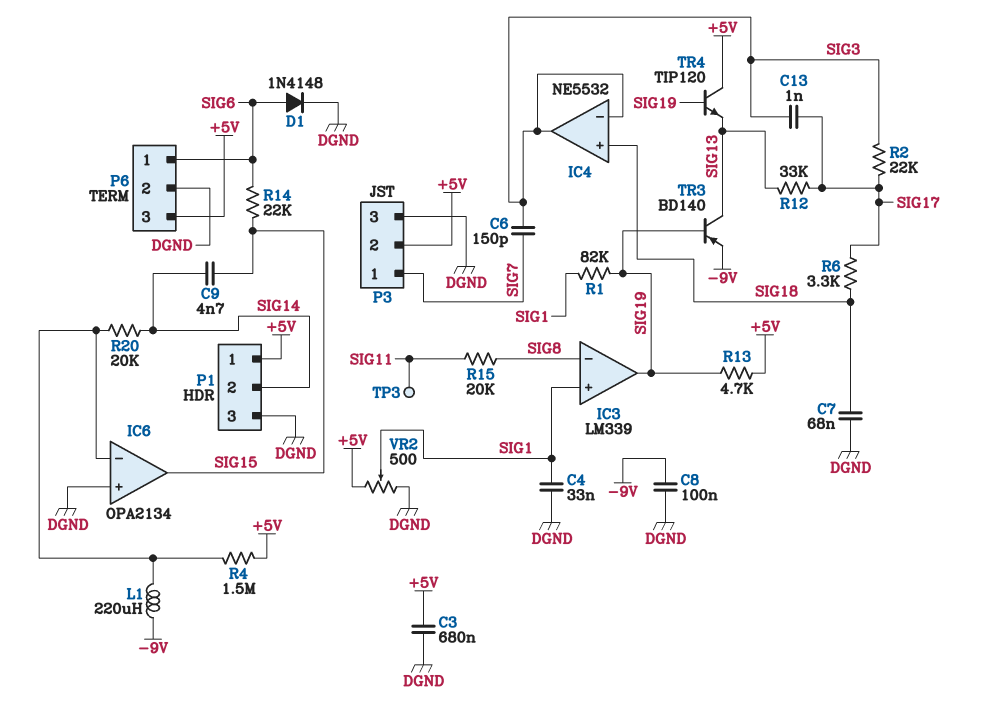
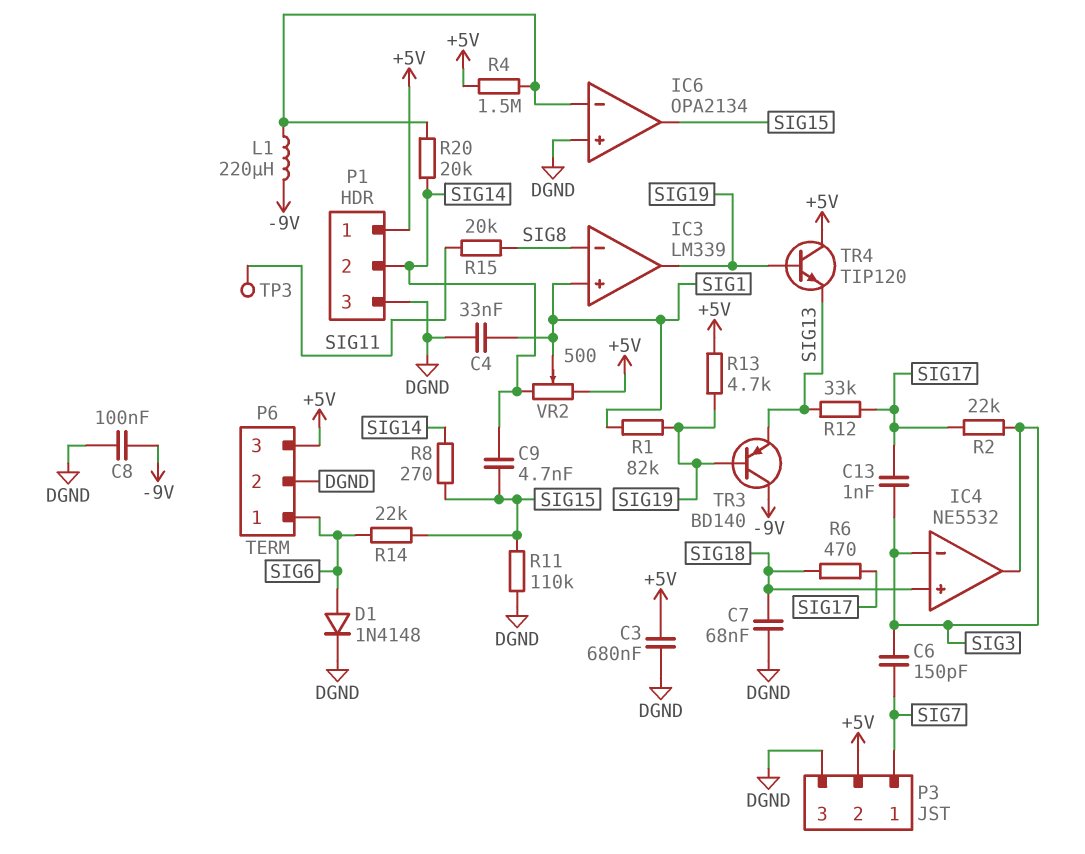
R6: 3.3k (SIG17, SIG18) -> 470 (SIG17, SIG18)
R8: none -> 270 (SIG14, SIG15)
R11: none -> 110k (DGND, SIG15)
TR3: PNP BD140 (B SIG19, C SIG13, E -9V) -> PNP BD140 (B SIG19, C -9V, E SIG13)
VR2: 500 (+5V, DGND, wiper SIG1) -> 500 (+5V, SIG14, wiper SIG1)

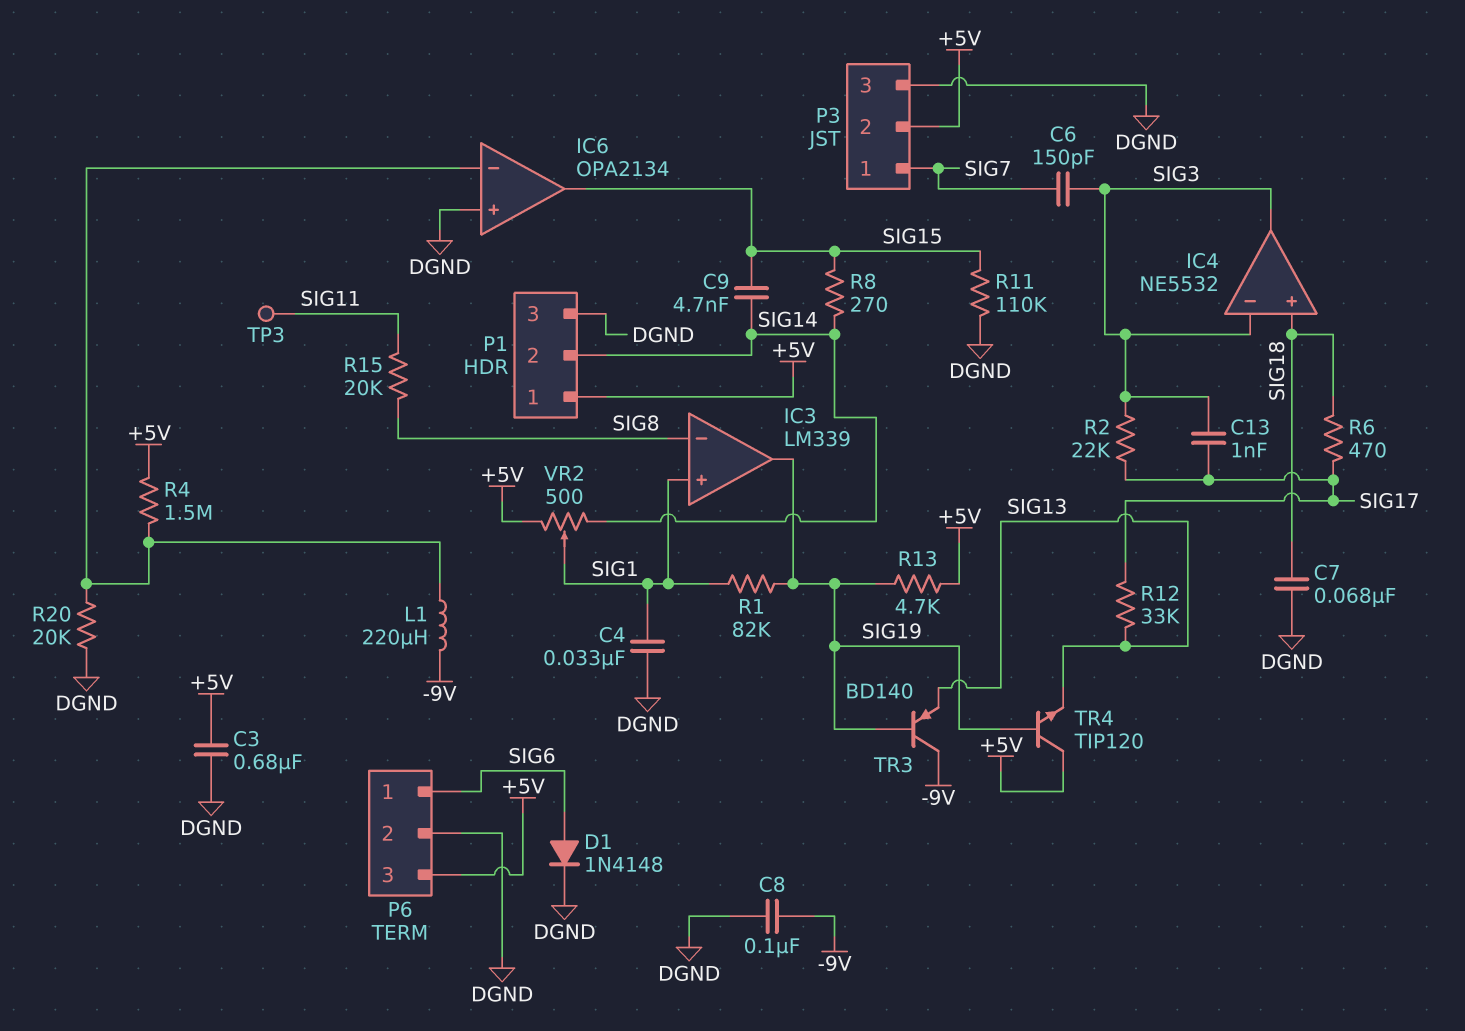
R14: 22k (SIG6, SIG15) -> none
R20: 20k (IC6/in-, SIG14) -> 20k (DGND, IC6/in-)

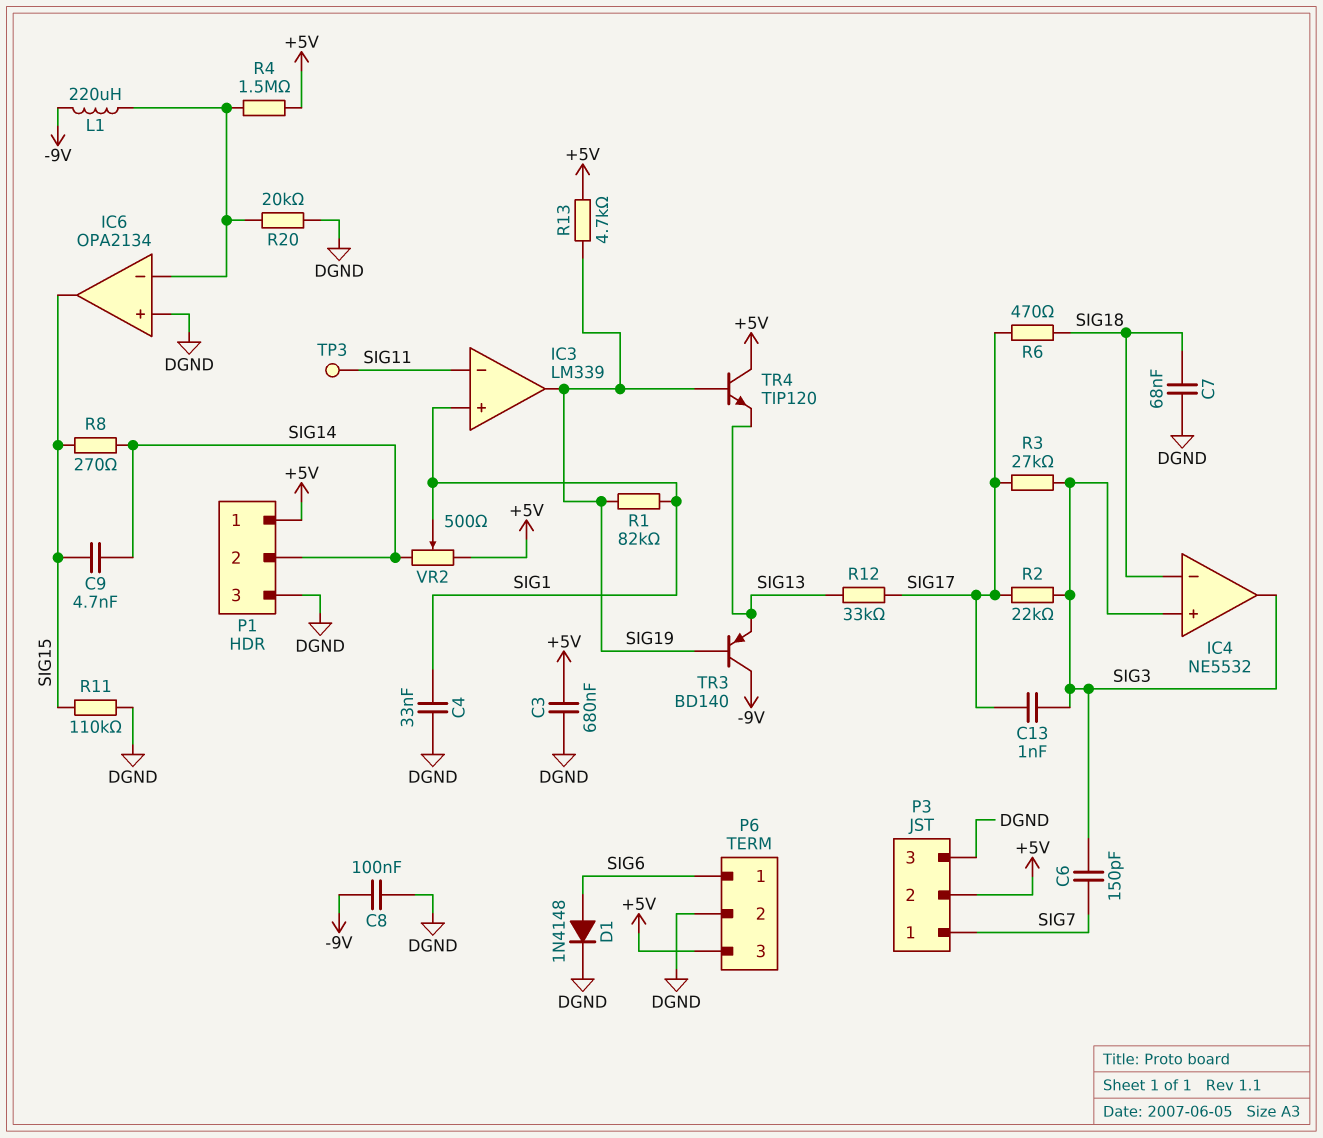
IC3 pin in-: SIG8 -> SIG11
IC4 pin in+: SIG18 -> SIG3
IC4 pin in-: SIG3 -> SIG18
R3: none -> 27k (SIG3, SIG17)
R15: 20k (SIG8, SIG11) -> none

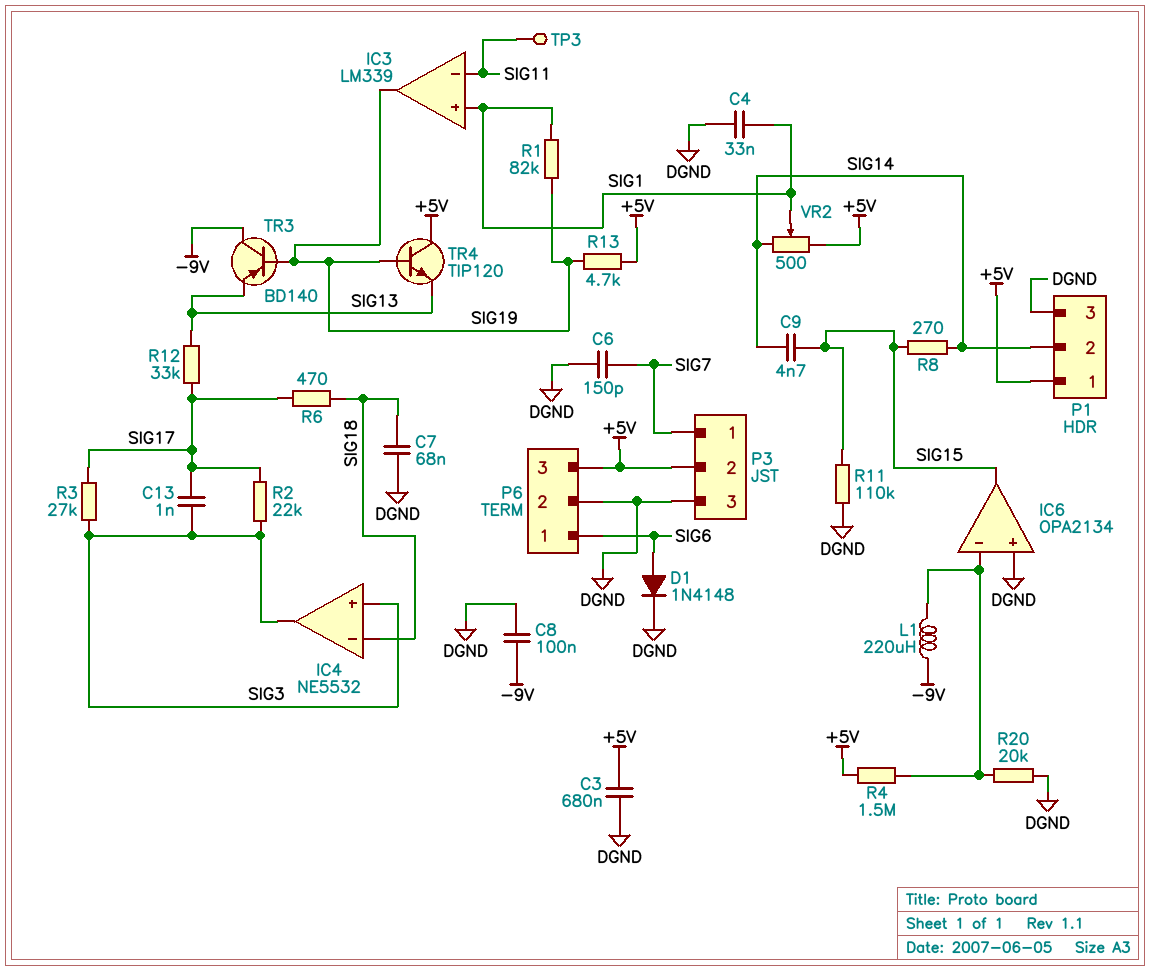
C6: 150pF (SIG3, SIG7) -> 150pF (DGND, SIG7)

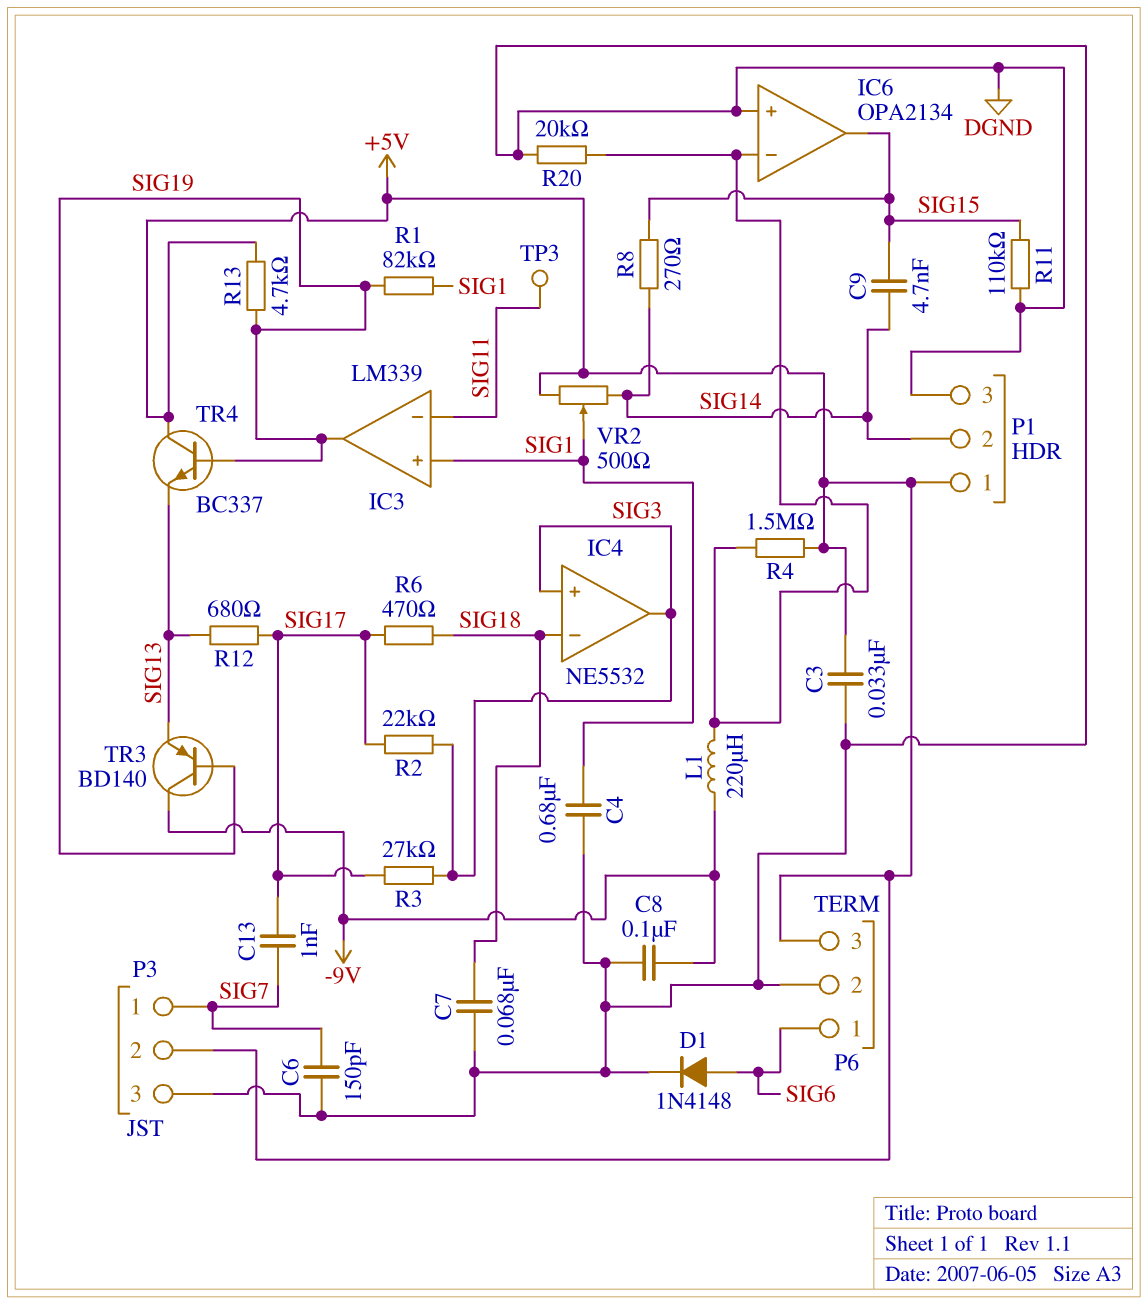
C3: 680nF (+5V, DGND) -> 33nF (+5V, DGND)
C4: 33nF (DGND, SIG1) -> 680nF (DGND, SIG1)
C13: 1nF (SIG3, SIG17) -> 1nF (SIG7, SIG17)
R12: 33k (SIG13, SIG17) -> 680 (SIG13, SIG17)
TR4: NPN TIP120 (B SIG19, C +5V, E SIG13) -> NPN BC337 (B SIG19, C +5V, E SIG13)

